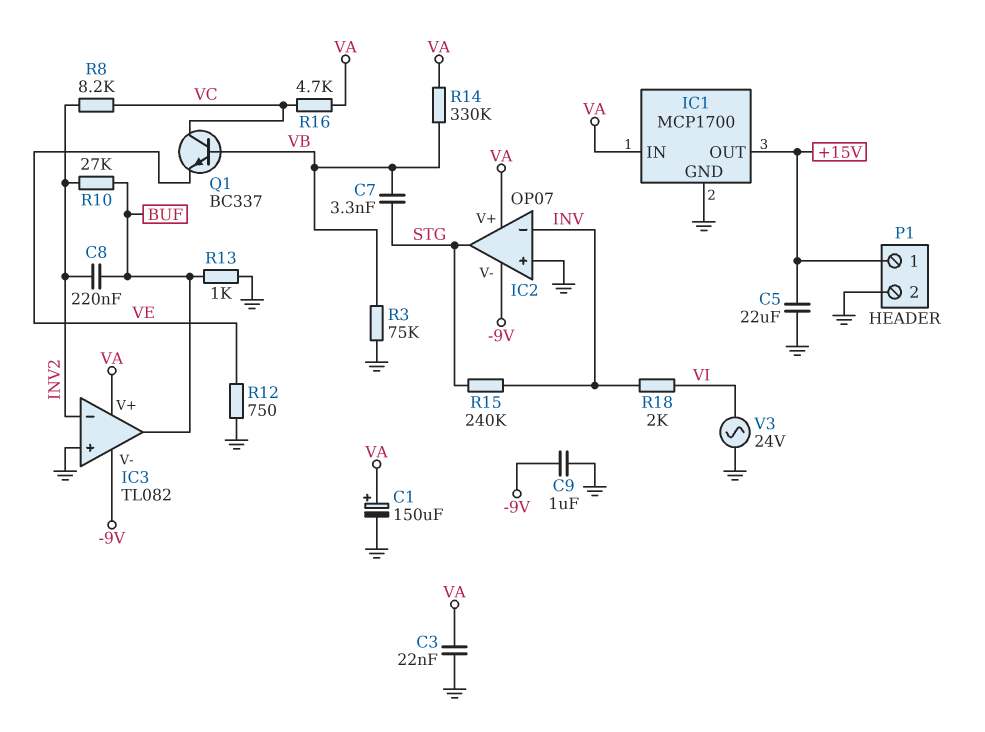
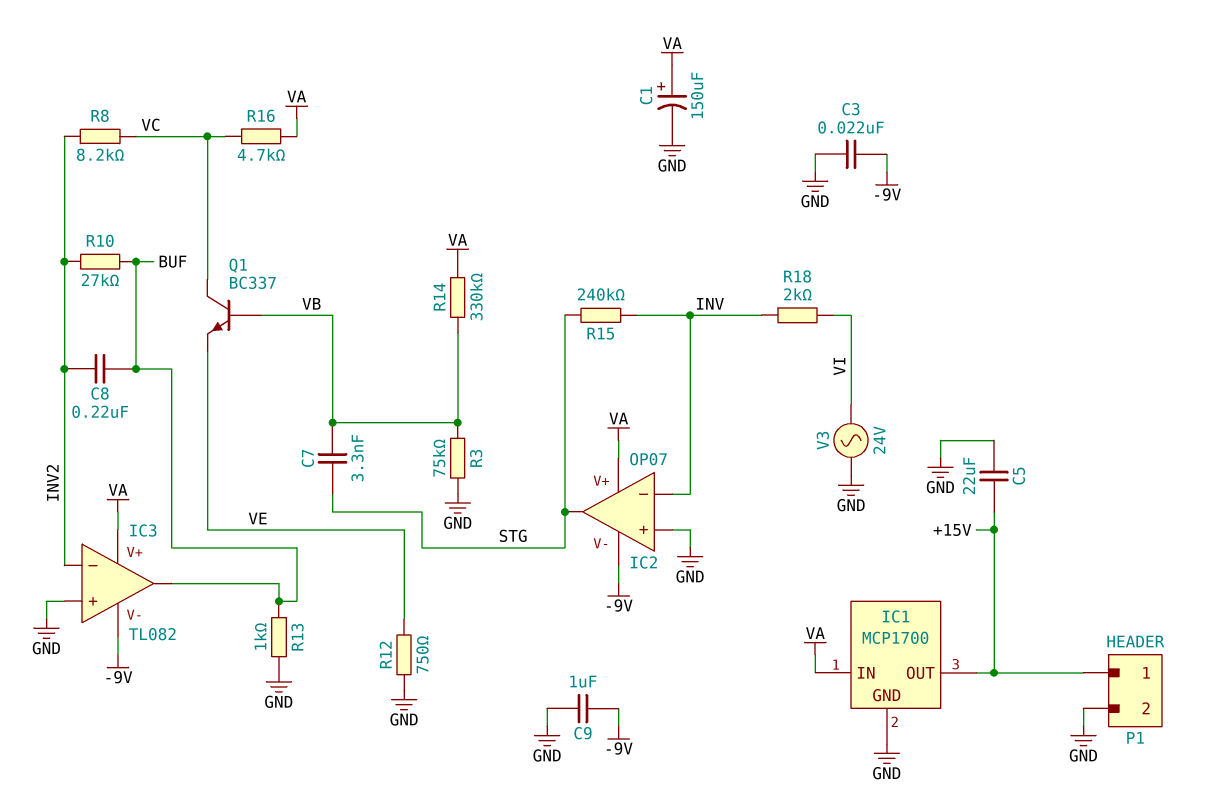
C3: 22nF (GND, VA) -> 22nF (-9V, GND)

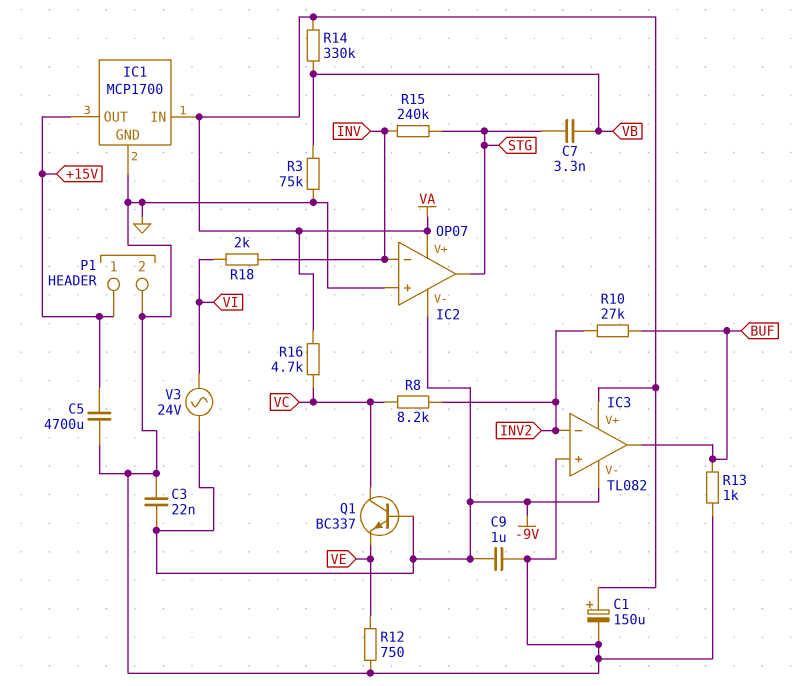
C5: 22uF (+15V, GND) -> 4700uF (+15V, GND)
C8: 220nF (BUF, INV2) -> none
Q1: NPN BC337 (B VB, C VC, E VE) -> NPN BC337 (B -9V, C VC, E VE)
V3: AC 24V (GND, VI) -> AC 24V (-9V, VI)

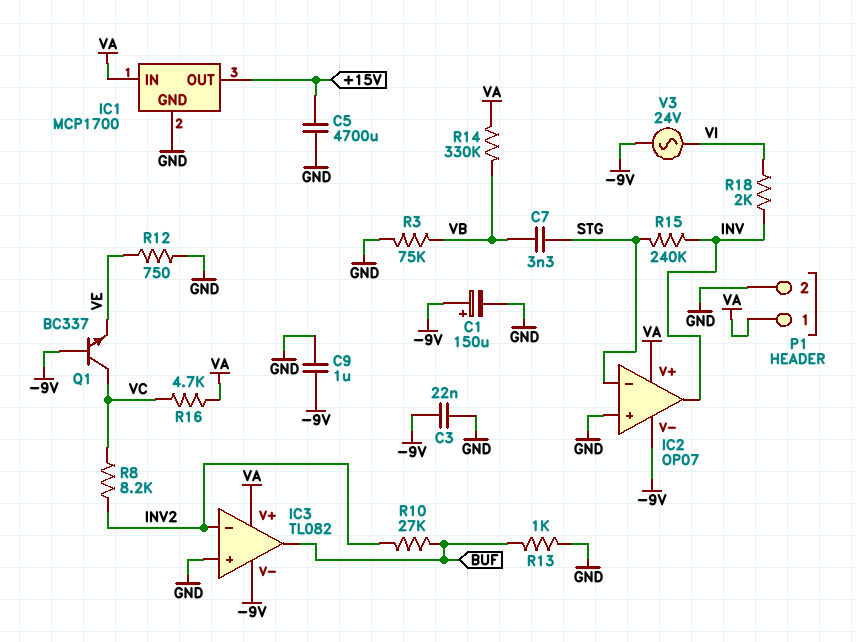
C1: 150uF (plus VA, minus GND) -> 150uF (plus -9V, minus GND)
IC2 pin in-: INV -> STG
IC2 pin out: STG -> INV
P1 pin 1: +15V -> VA

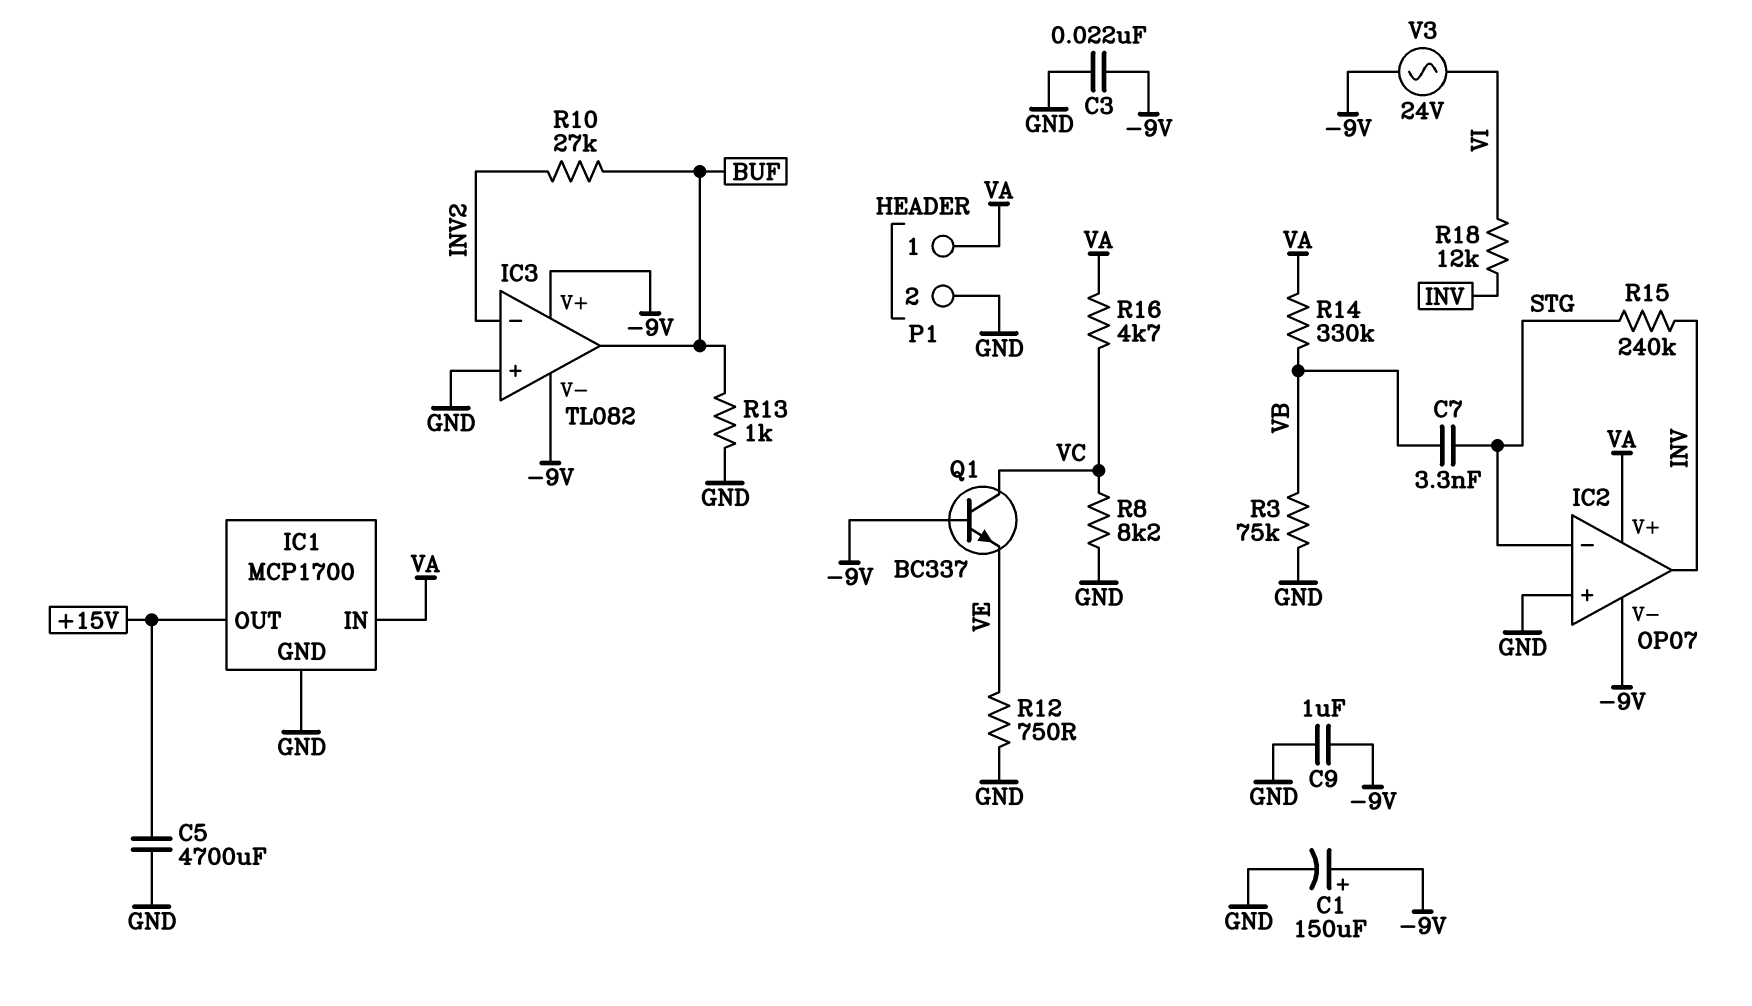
IC3 pin V+: VA -> -9V
R8: 8.2k (INV2, VC) -> 8.2k (GND, VC)
R18: 2k (INV, VI) -> 12k (INV, VI)

